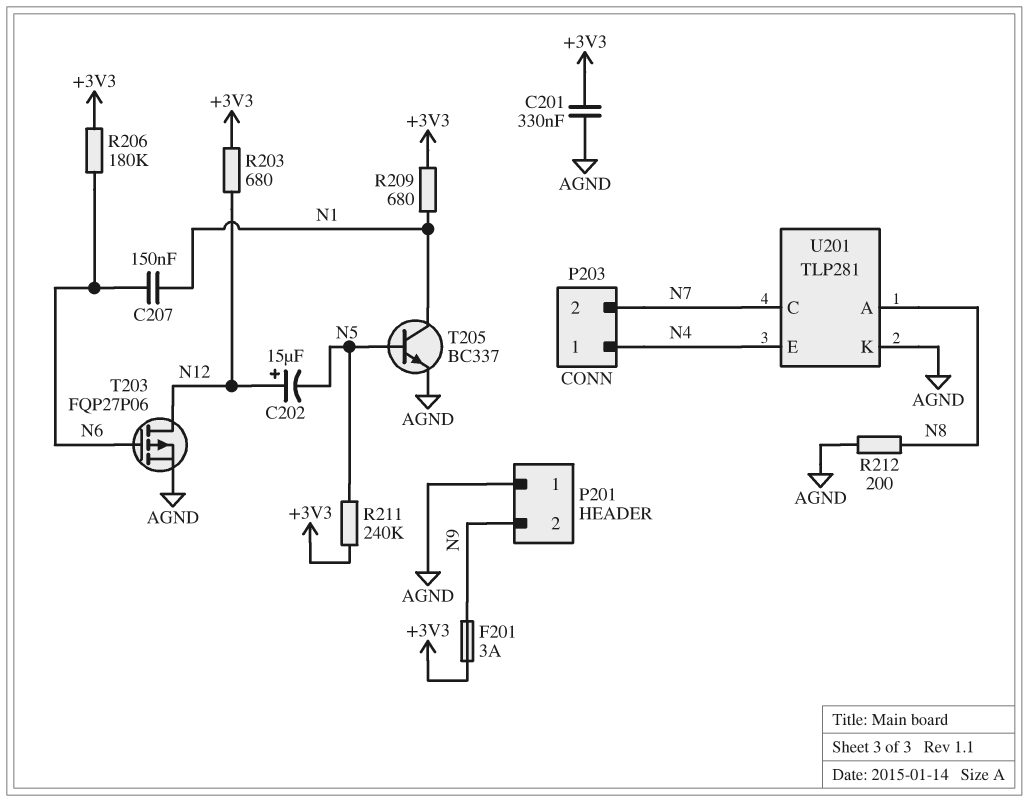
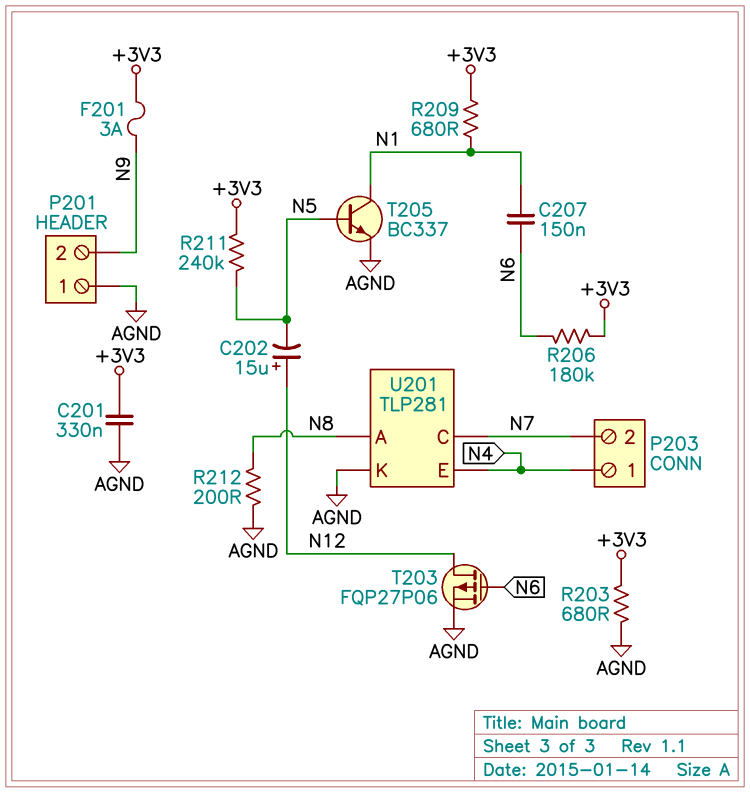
R203: 680 (+3V3, N12) -> 680 (+3V3, AGND)

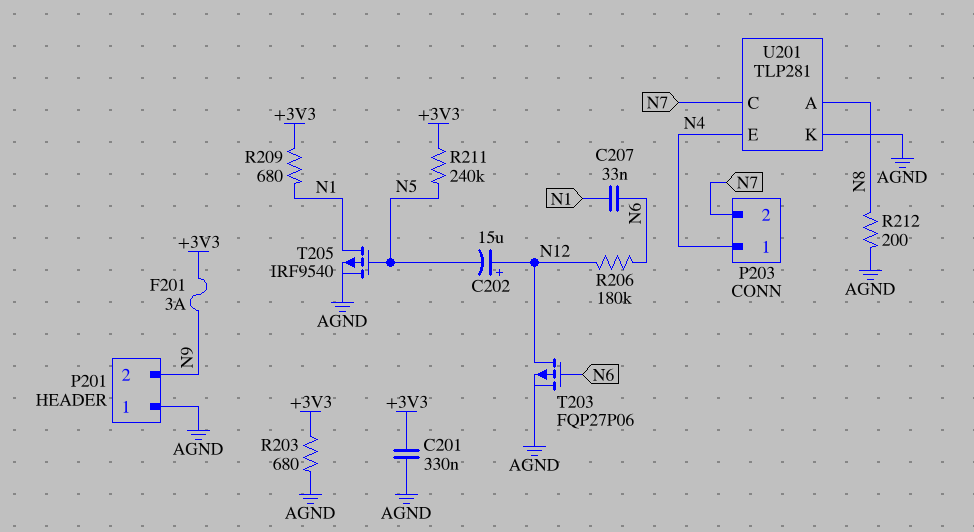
C207: 150nF (N1, N6) -> 33nF (N1, N6)
R206: 180k (+3V3, N6) -> 180k (N6, N12)
T205: NPN BC337 (B N5, C N1, E AGND) -> PMOS IRF9540 (G N5, D N1, S AGND)

